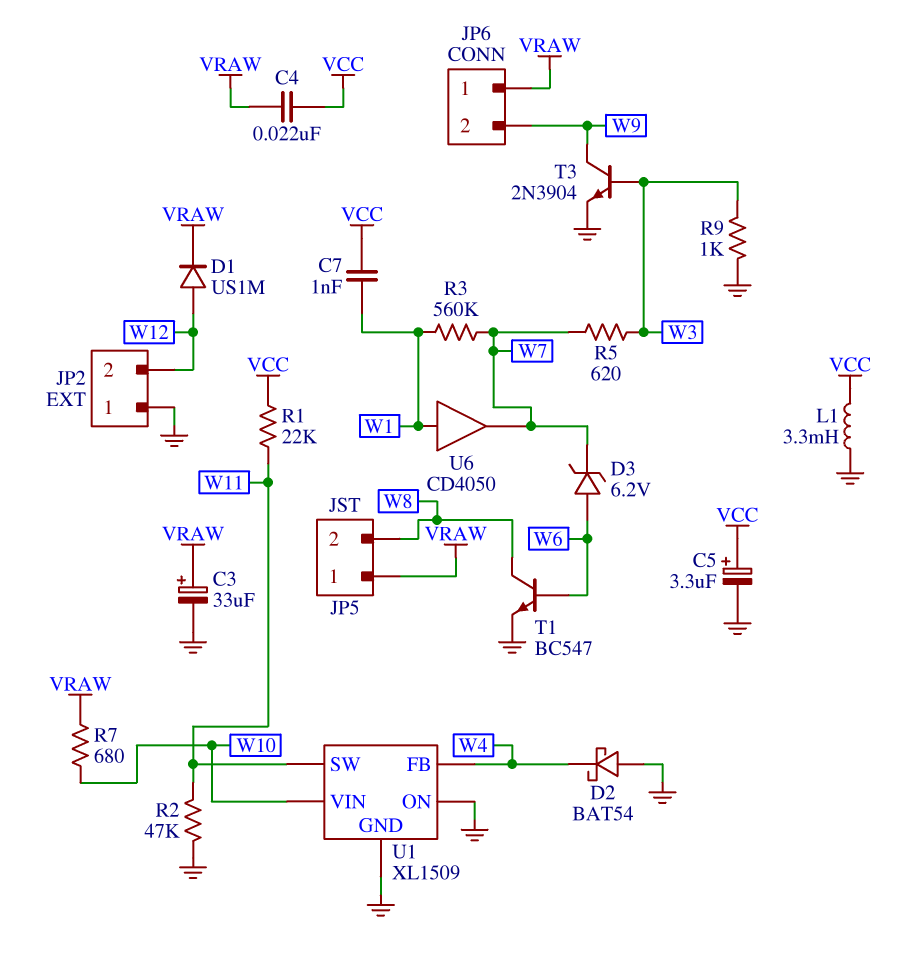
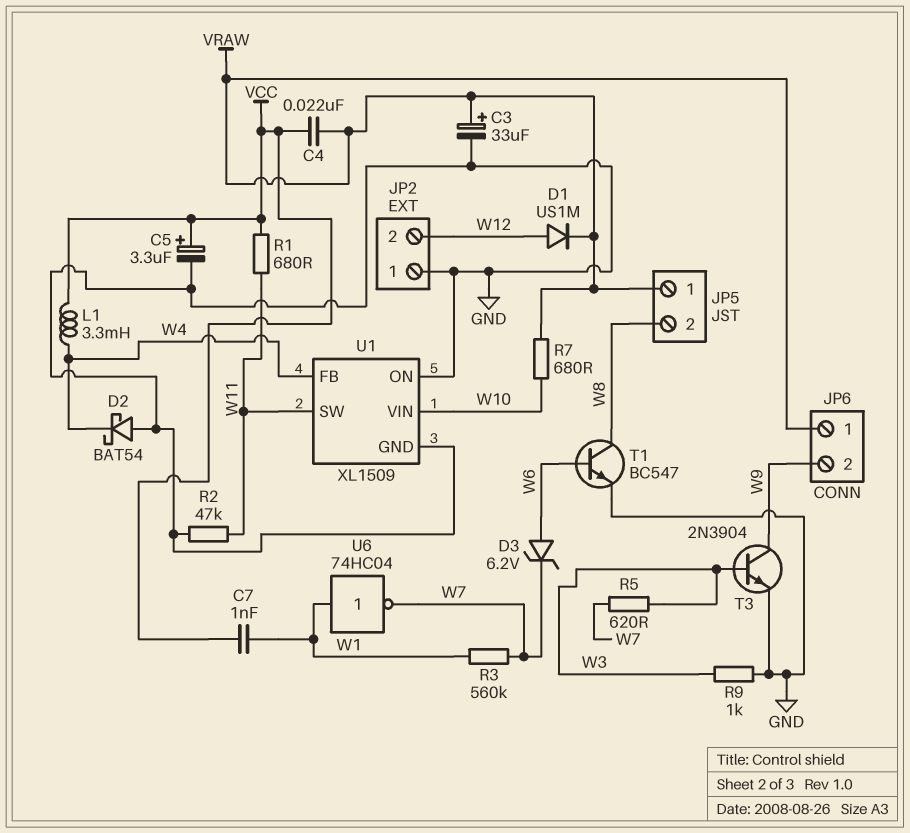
L1: 3.3mH (GND, VCC) -> 3.3mH (VCC, W4)
R1: 22k (VCC, W11) -> 680 (VCC, W11)
U6: buffer CD4050 (in W1, out W7) -> NOT 74HC04 (in W1, out W7)

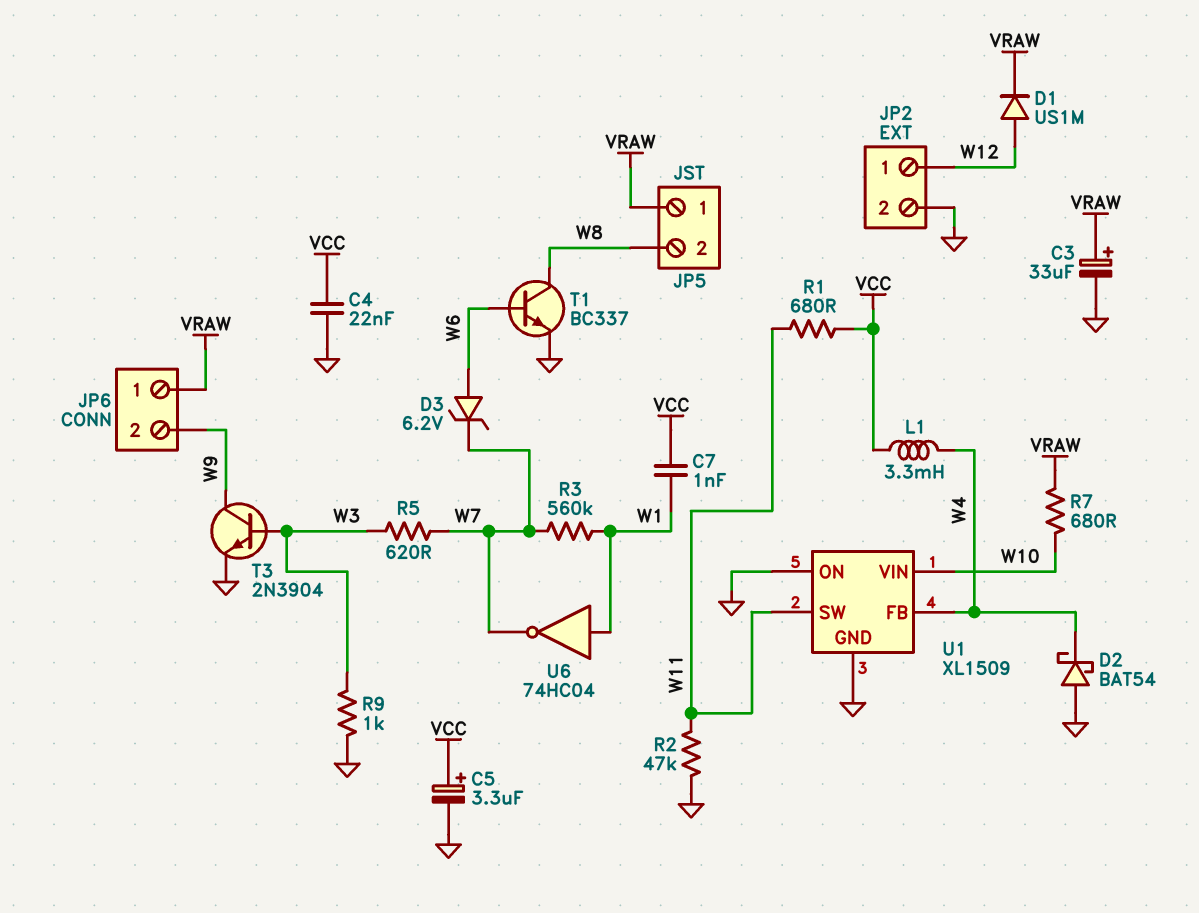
C4: 22nF (VCC, VRAW) -> 22nF (GND, VCC)
JP2 pin 1: GND -> W12
JP2 pin 2: W12 -> GND
T1: NPN BC547 (B W6, C W8, E GND) -> NPN BC337 (B W6, C W8, E GND)

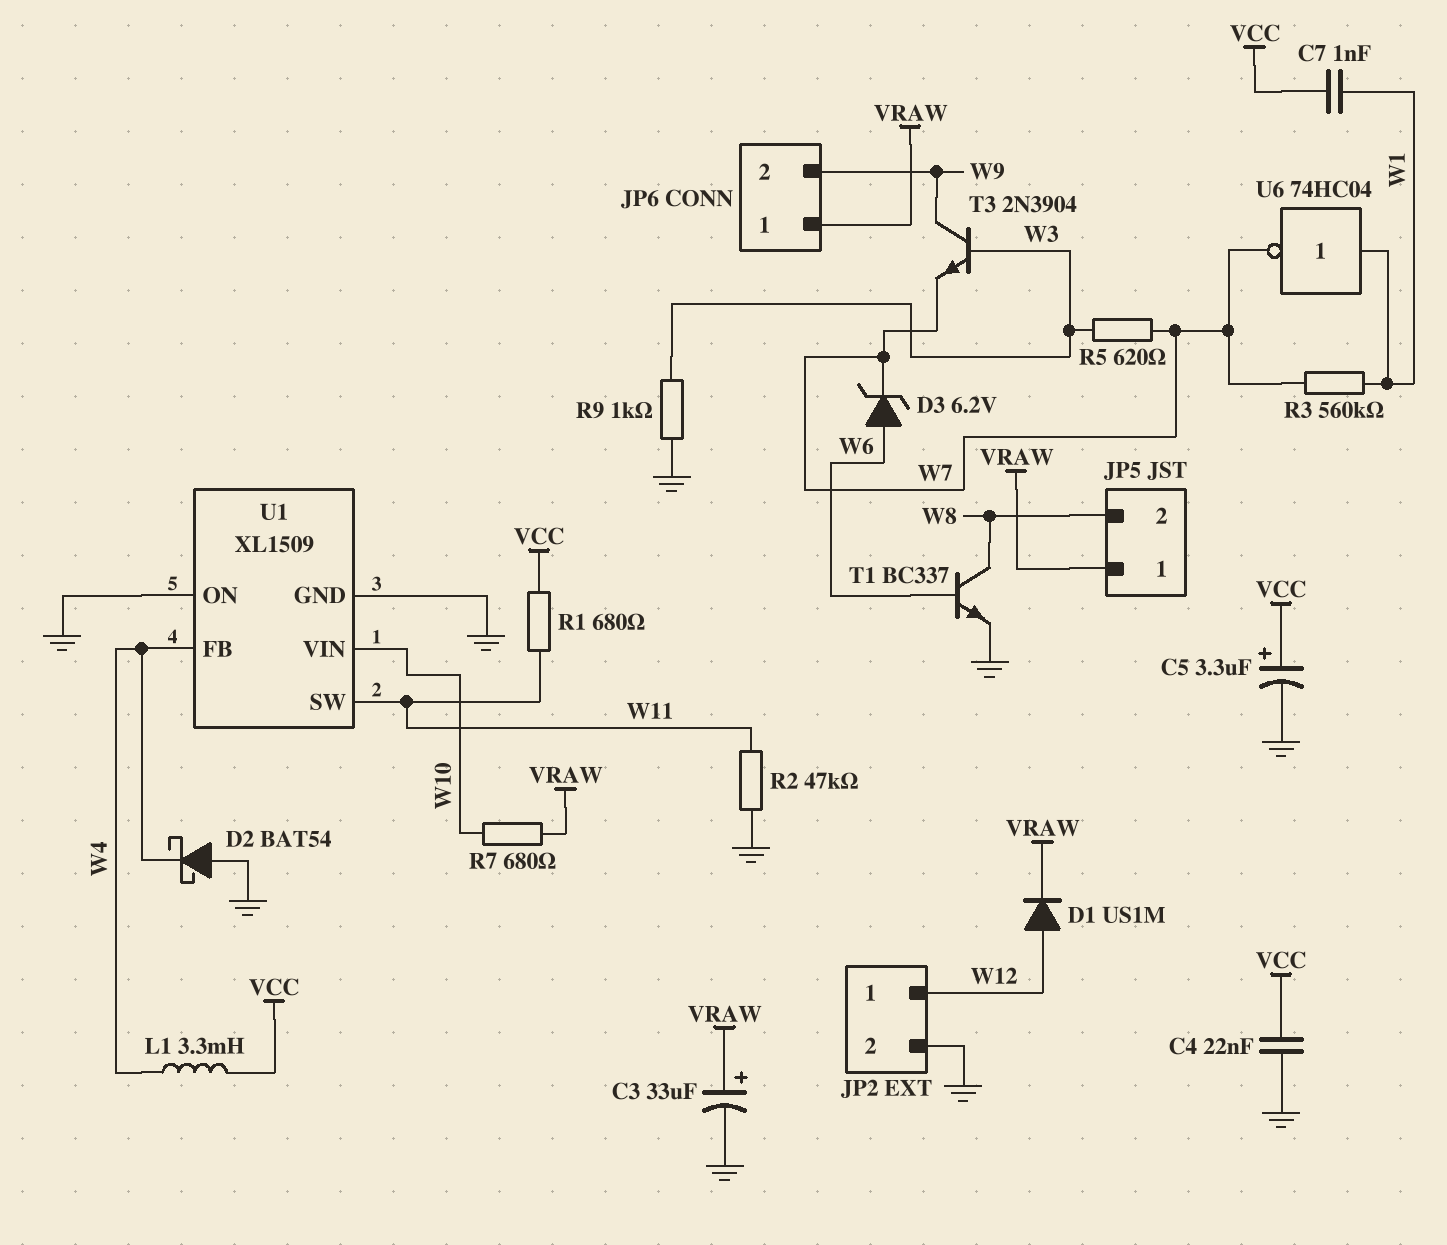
T3: NPN 2N3904 (B W3, C W9, E GND) -> NPN 2N3904 (B W3, C W9, E W7)

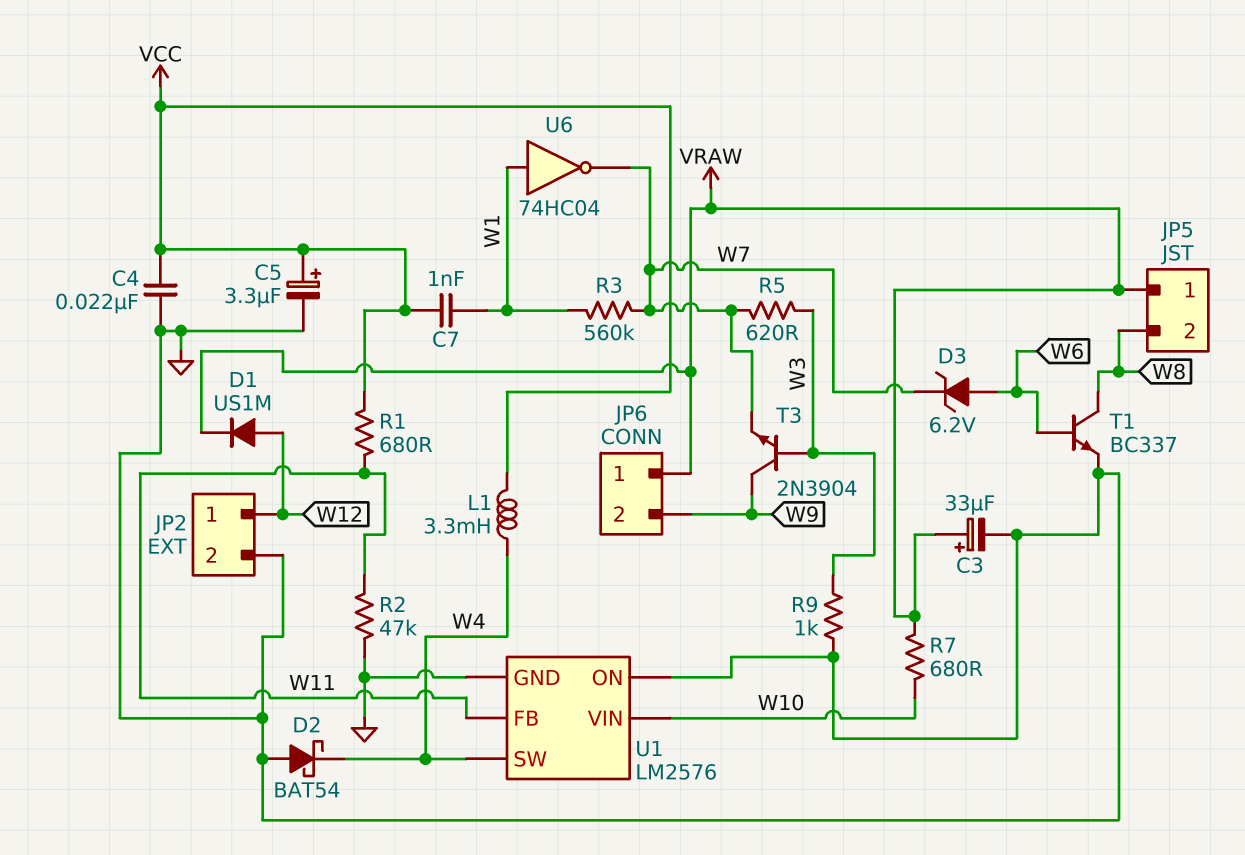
U1: XL1509 -> LM2576
U1 pin FB: W4 -> W11
U1 pin SW: W11 -> W4

